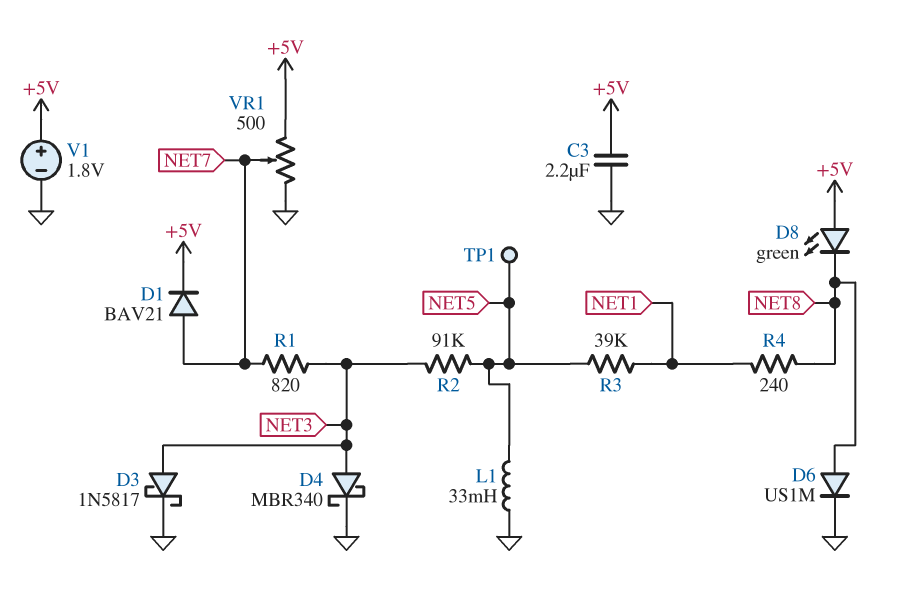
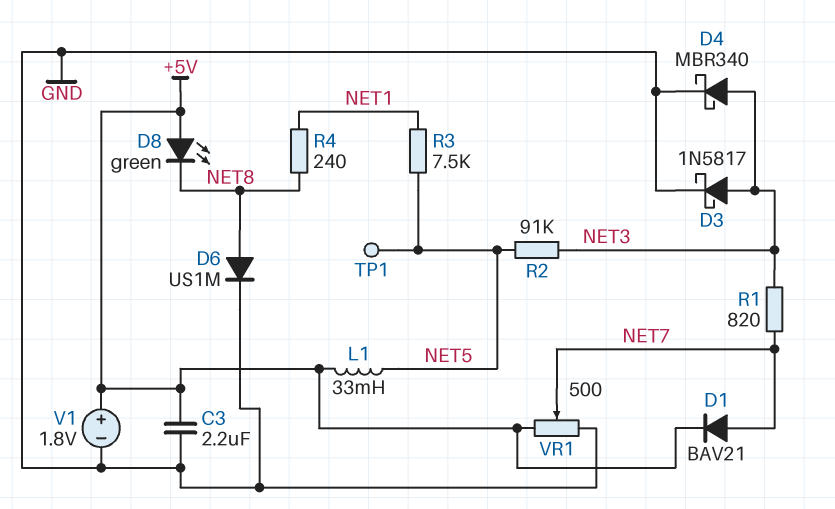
L1: 33mH (GND, NET5) -> 33mH (+5V, NET5)
R3: 39k (NET1, NET5) -> 7.5k (NET1, NET5)

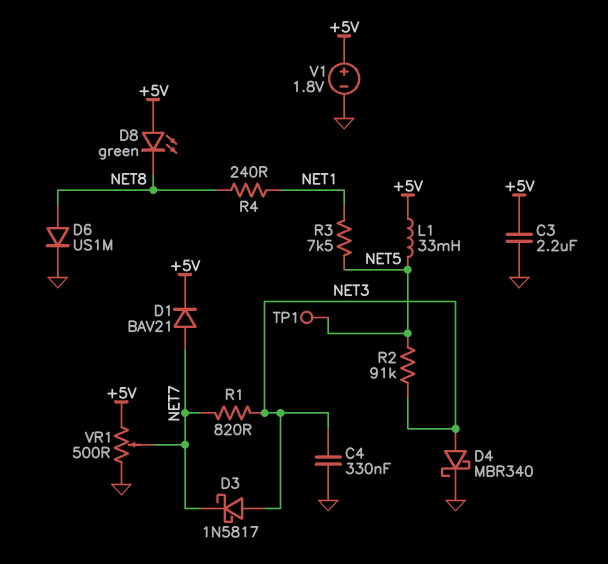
C4: none -> 330nF (GND, NET3)
D3: schottky 1N5817 (A NET3, K GND) -> schottky 1N5817 (A NET3, K NET7)

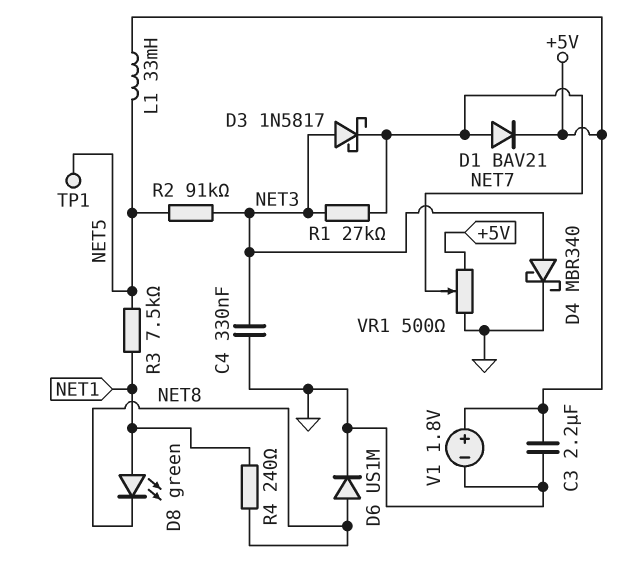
D8: LED green (A +5V, K NET8) -> LED green (A NET1, K NET8)
R1: 820 (NET3, NET7) -> 27k (NET3, NET7)

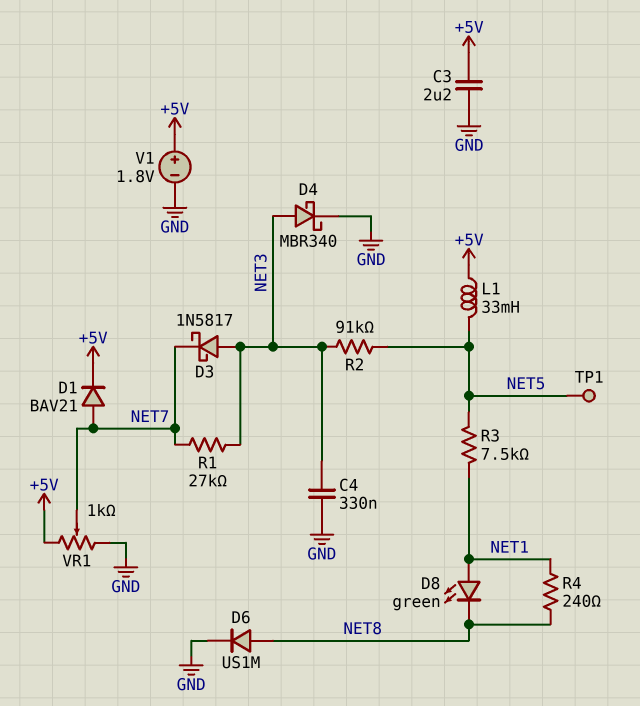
VR1: 500 (+5V, GND, wiper NET7) -> 1k (+5V, GND, wiper NET7)

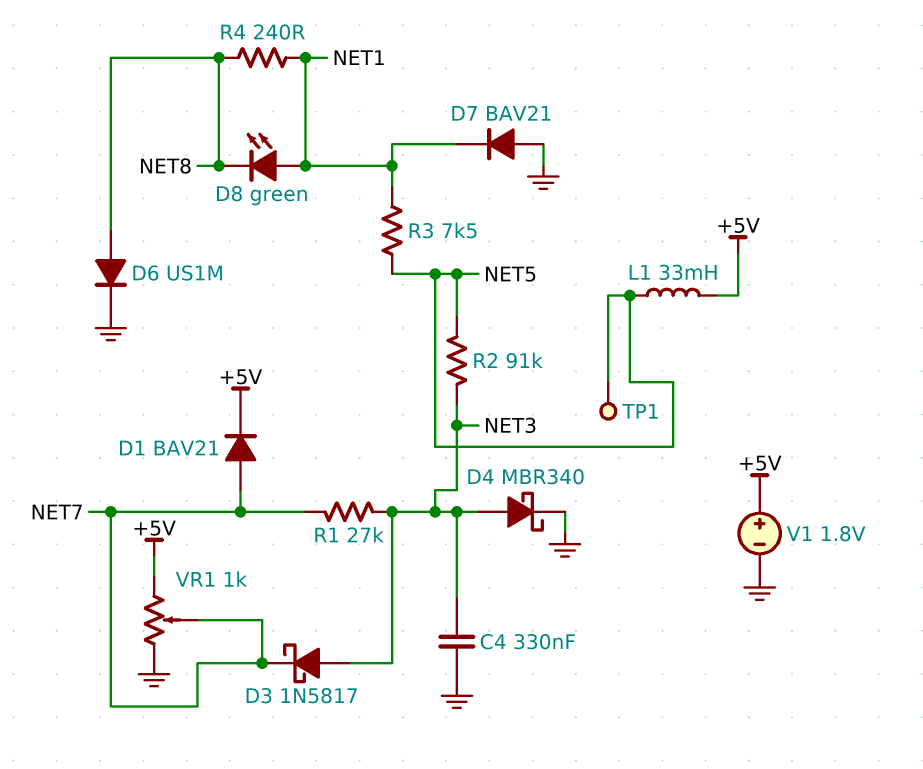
C3: 2.2uF (+5V, GND) -> none
D7: none -> diode BAV21 (A GND, K NET1)

